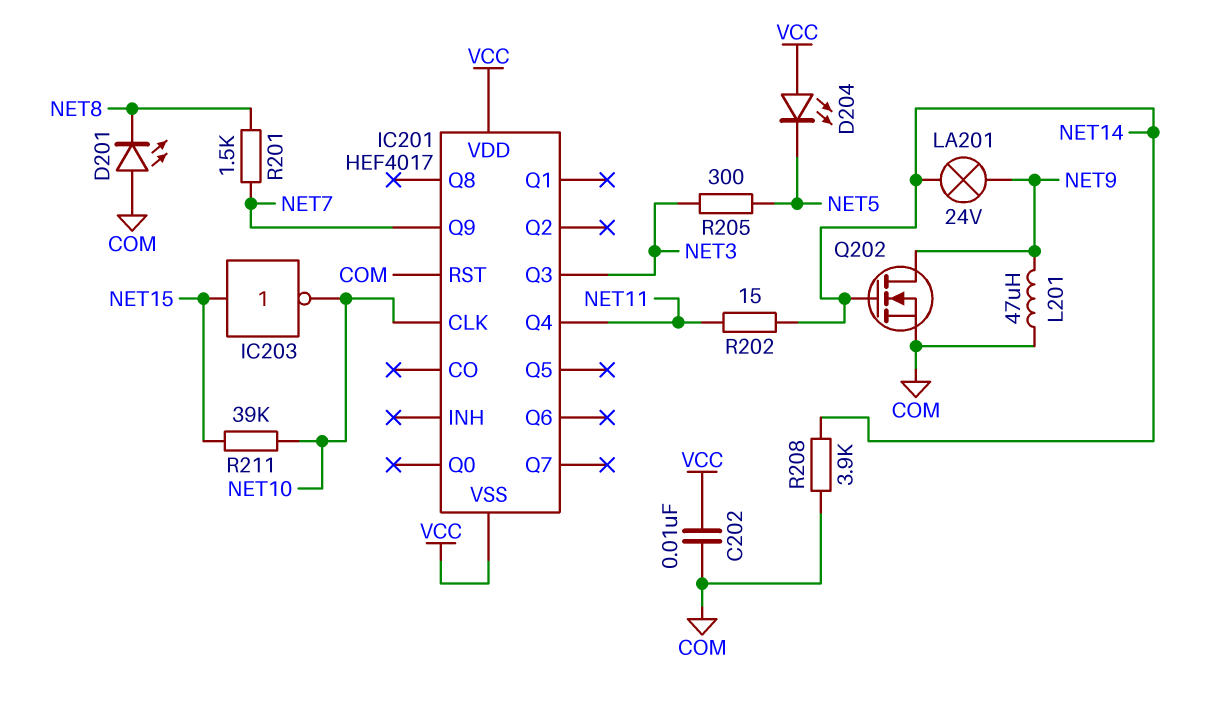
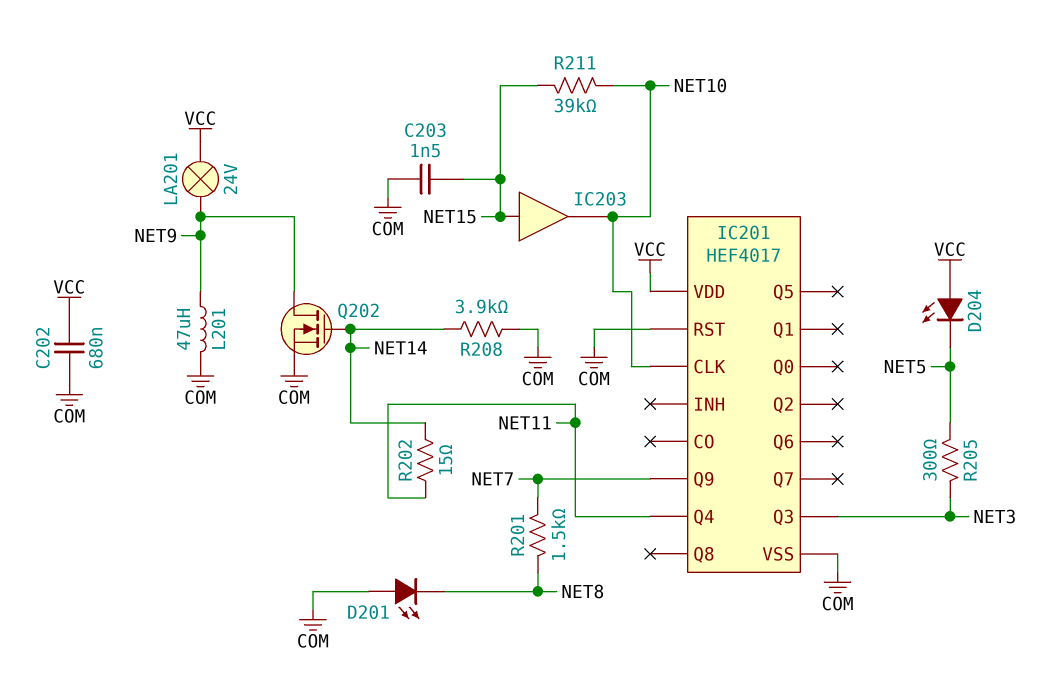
C202: 10nF (COM, VCC) -> 680nF (COM, VCC)
C203: none -> 1.5nF (COM, NET15)
IC201 pin VSS: VCC -> COM
IC203: NOT (in NET15, out NET10) -> buffer (in NET15, out NET10)
LA201: lamp 24V (NET9, NET14) -> lamp 24V (NET9, VCC)

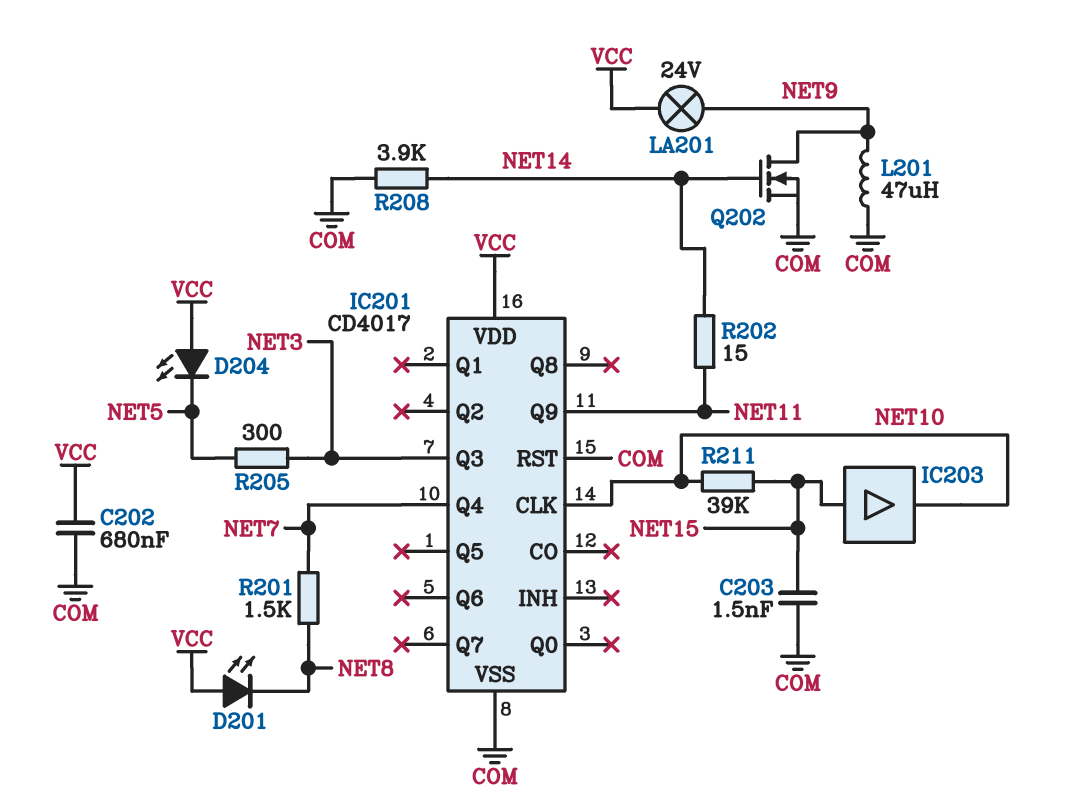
D201: LED (A COM, K NET8) -> LED (A VCC, K NET8)
IC201: HEF4017 -> CD4017
IC201 pin Q4: NET11 -> NET7
IC201 pin Q9: NET7 -> NET11

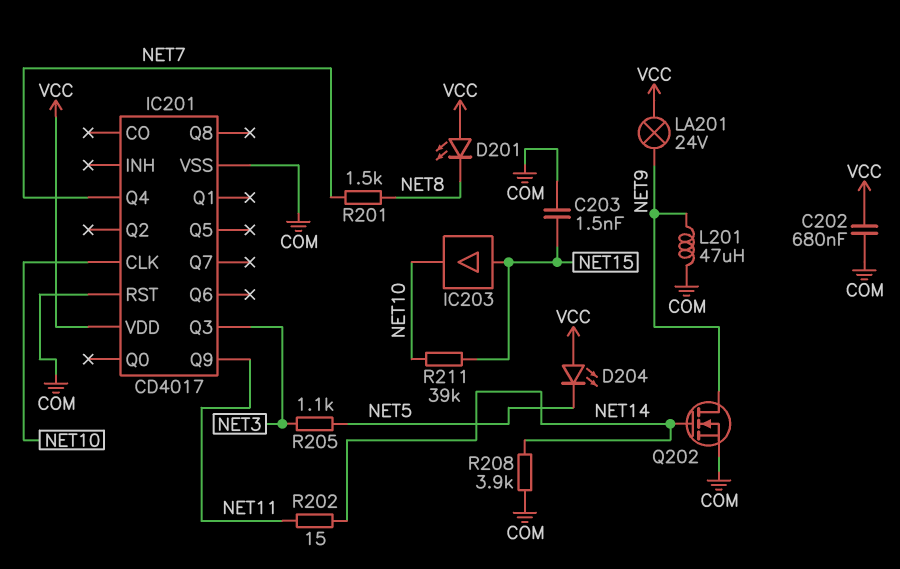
R205: 300 (NET3, NET5) -> 1.1k (NET3, NET5)

